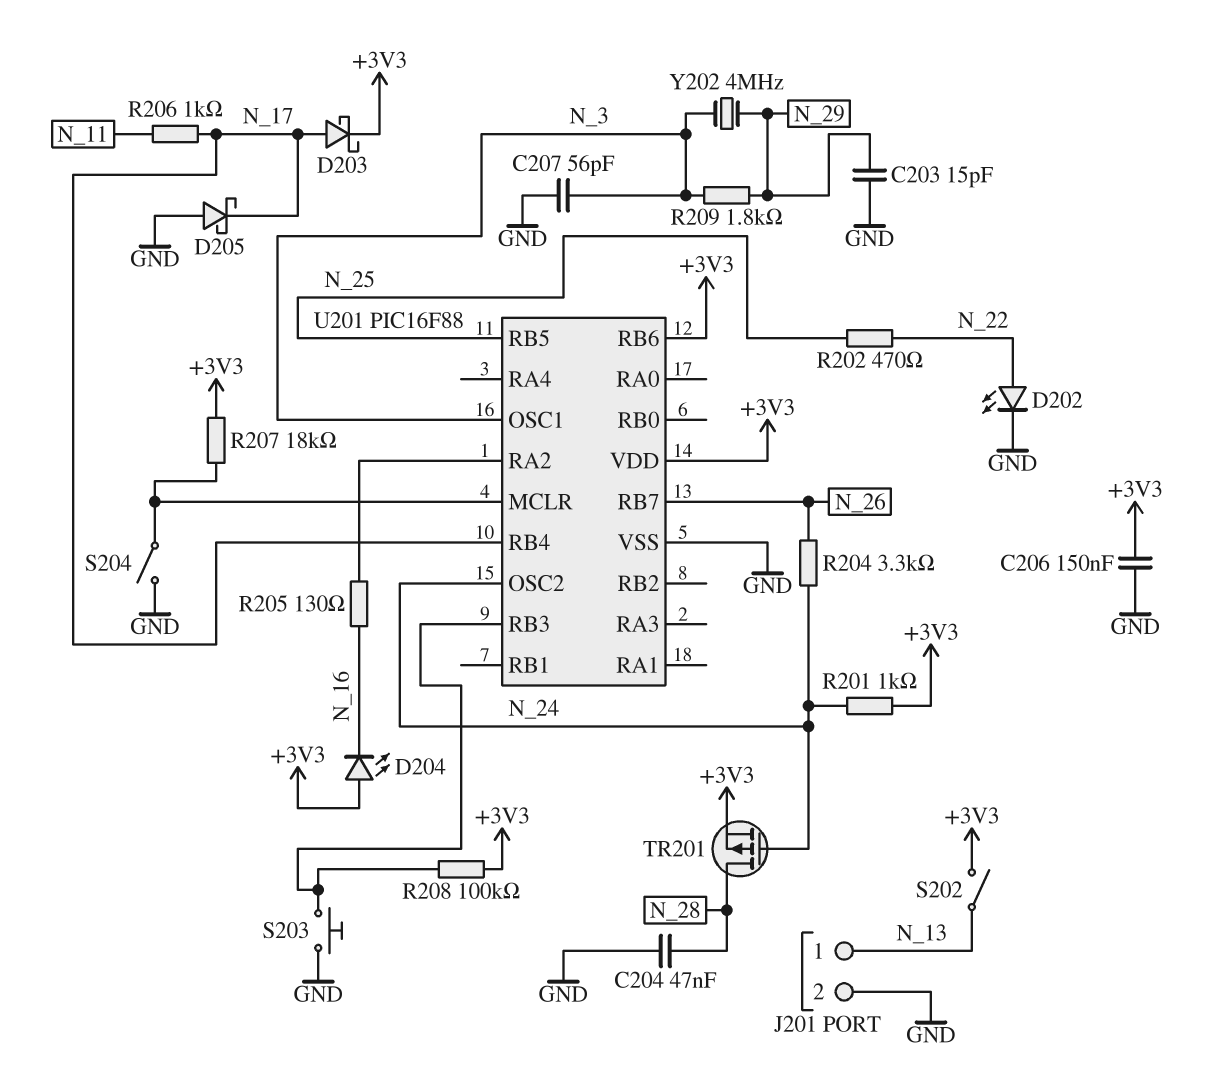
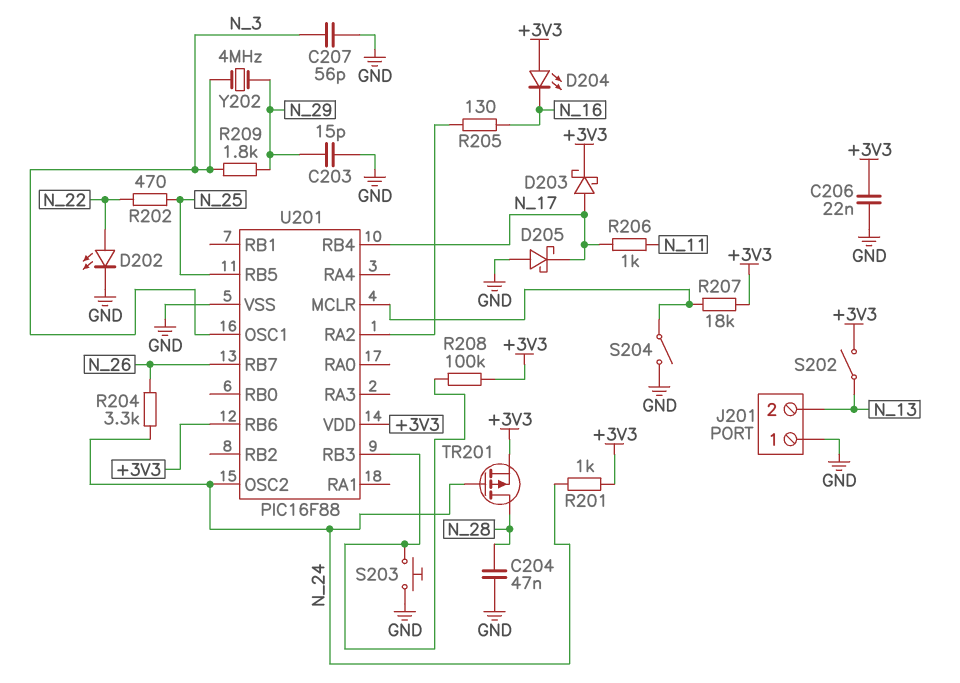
C206: 150nF (+3V3, GND) -> 22nF (+3V3, GND)
J201 pin 1: N_13 -> GND
J201 pin 2: GND -> N_13

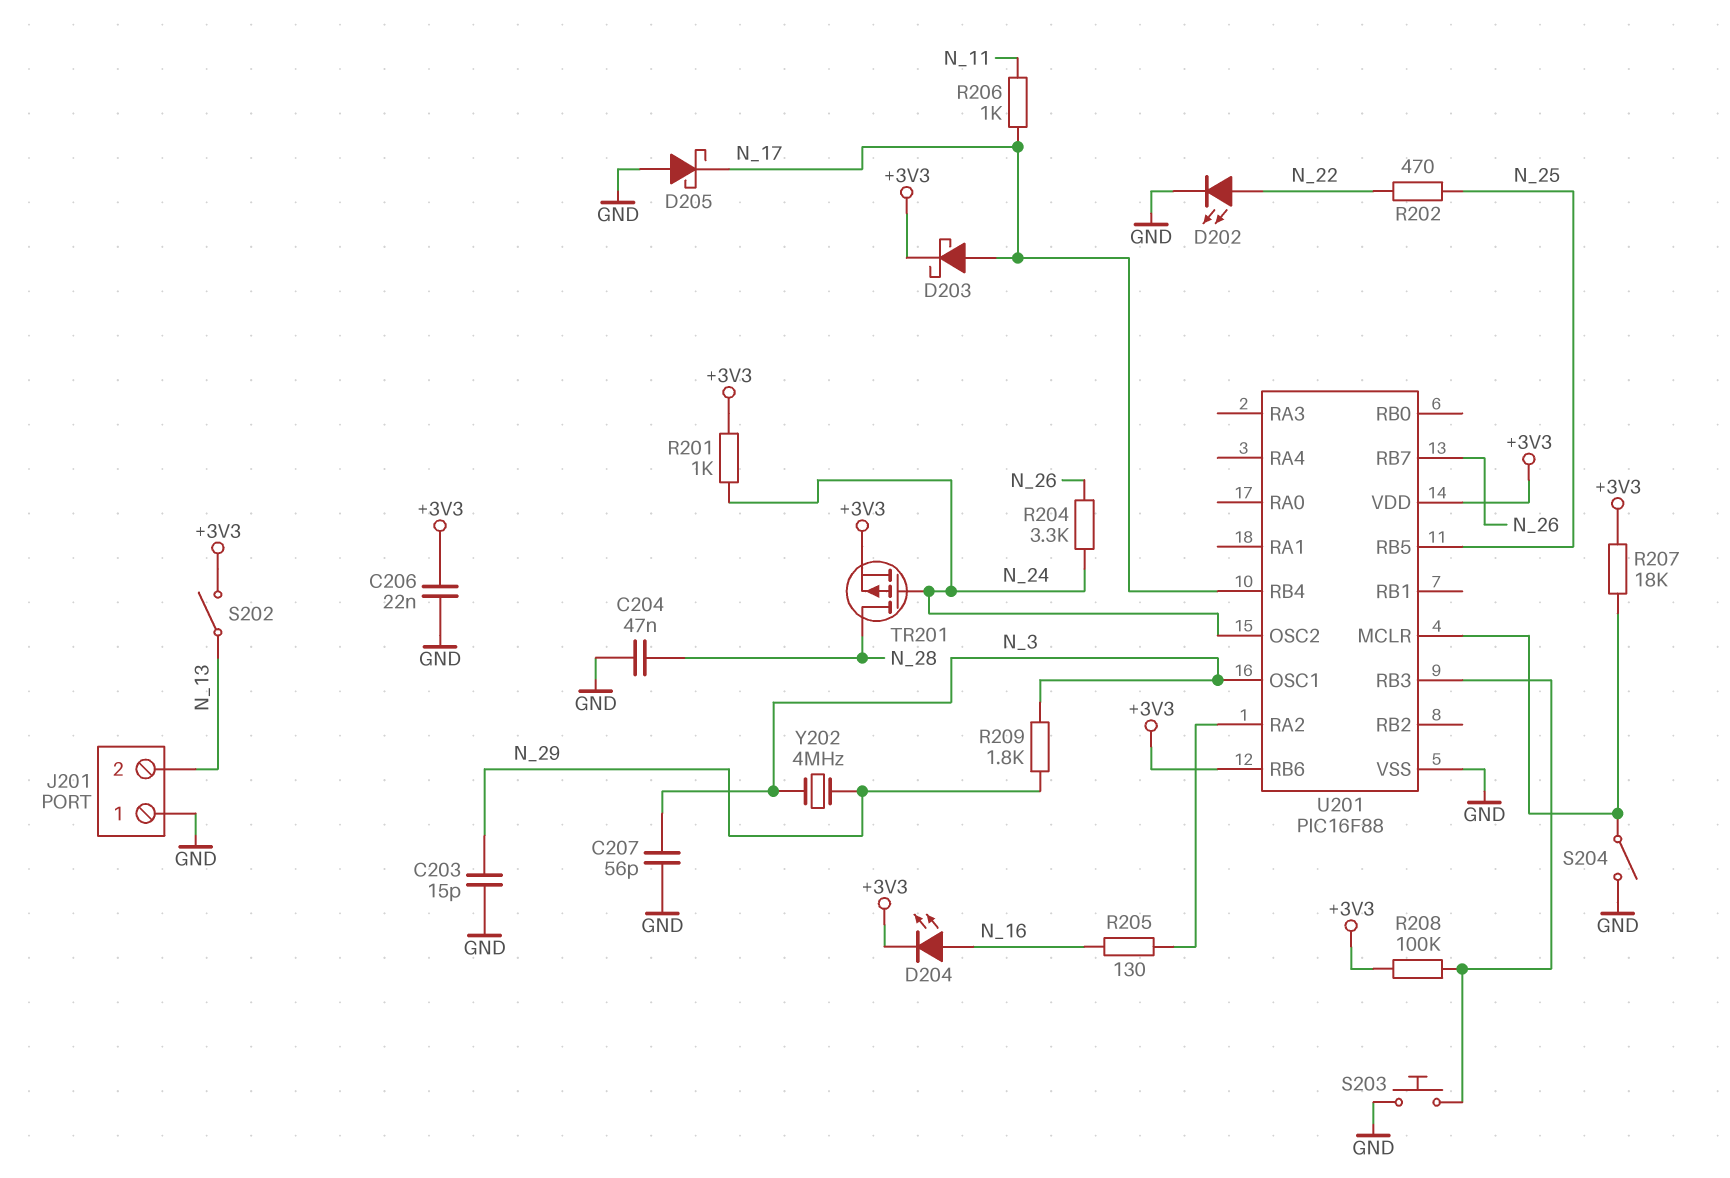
D204: LED (A +3V3, K N_16) -> LED (A N_16, K +3V3)

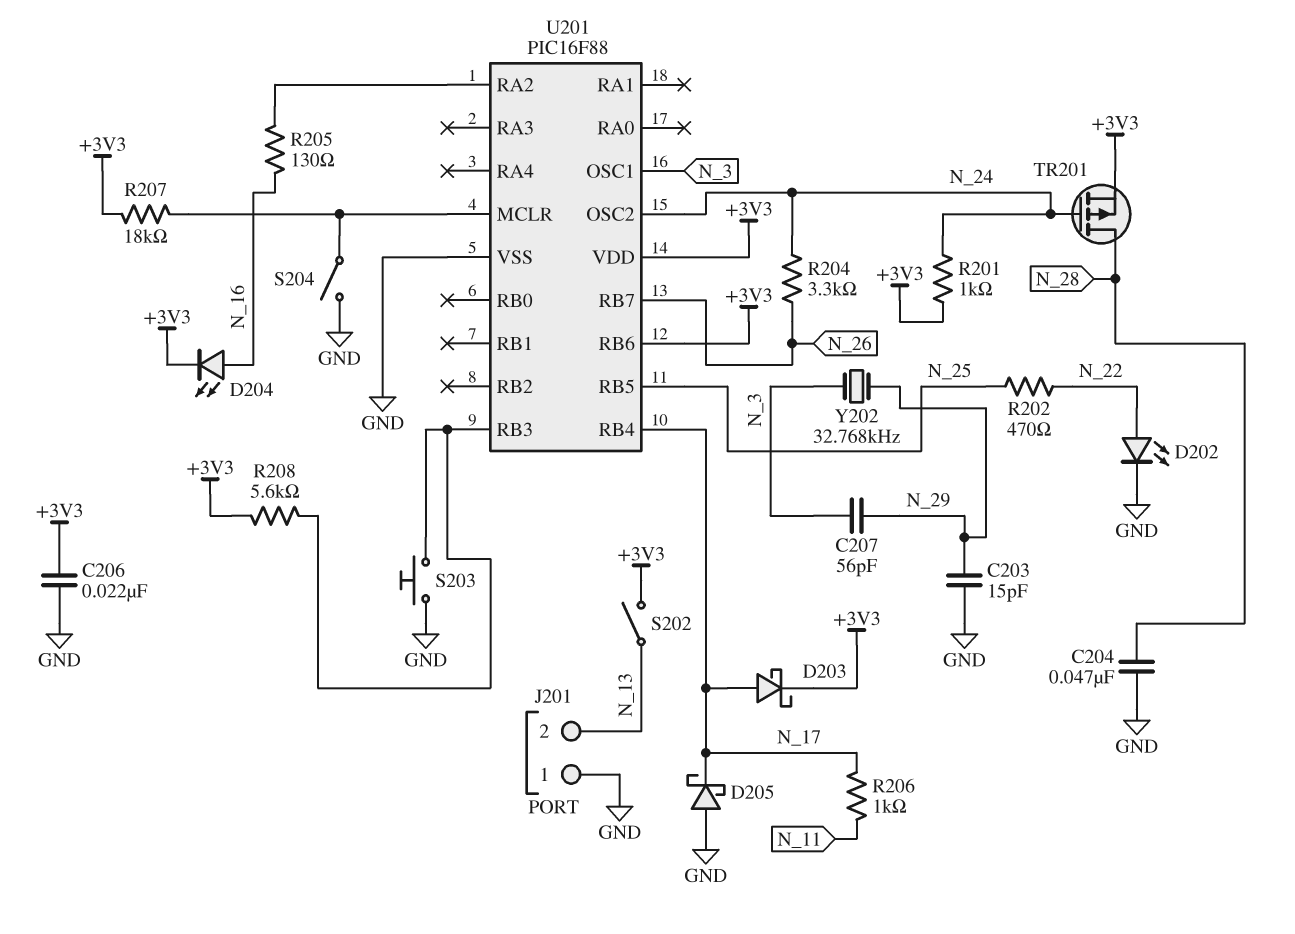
C207: 56pF (GND, N_3) -> 56pF (N_3, N_29)
R208: 100k (+3V3, U201/RB3) -> 5.6k (+3V3, U201/RB3)
R209: 1.8k (N_3, N_29) -> none
Y202: 4MHz (N_3, N_29) -> 32.768kHz (N_3, N_29)

